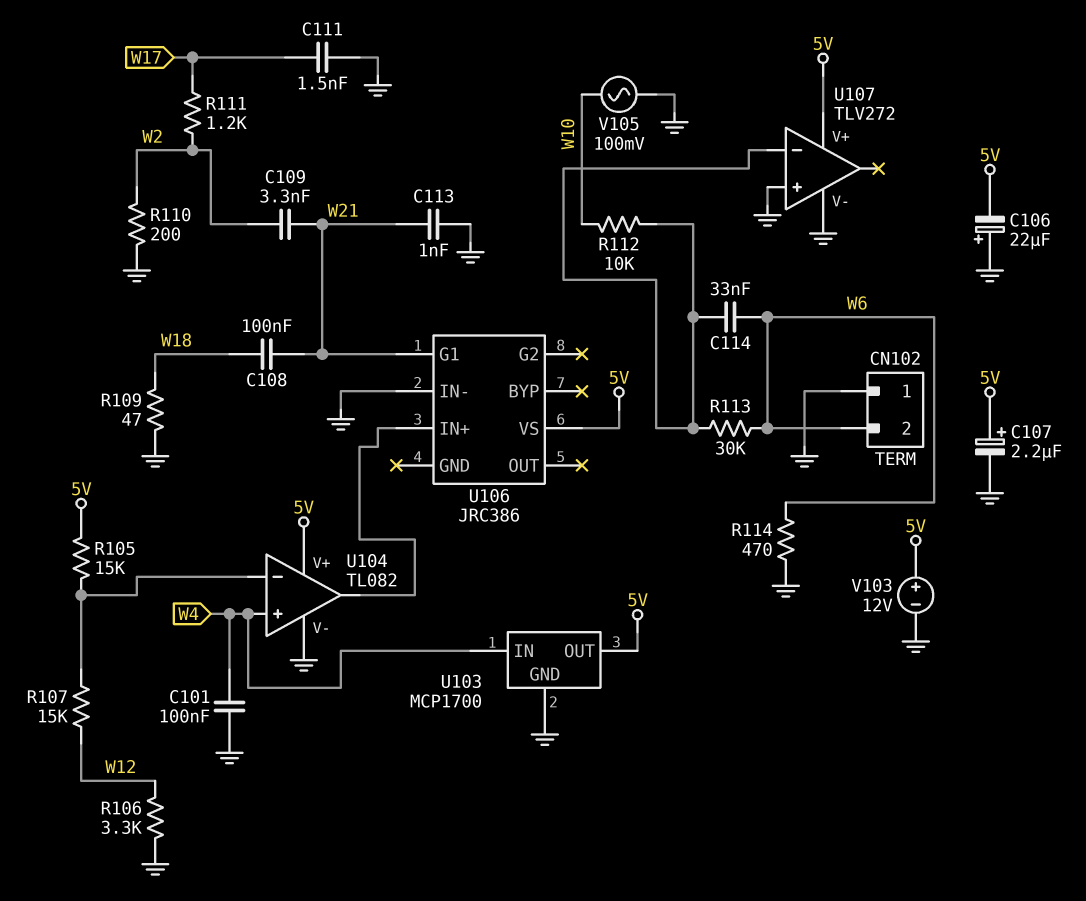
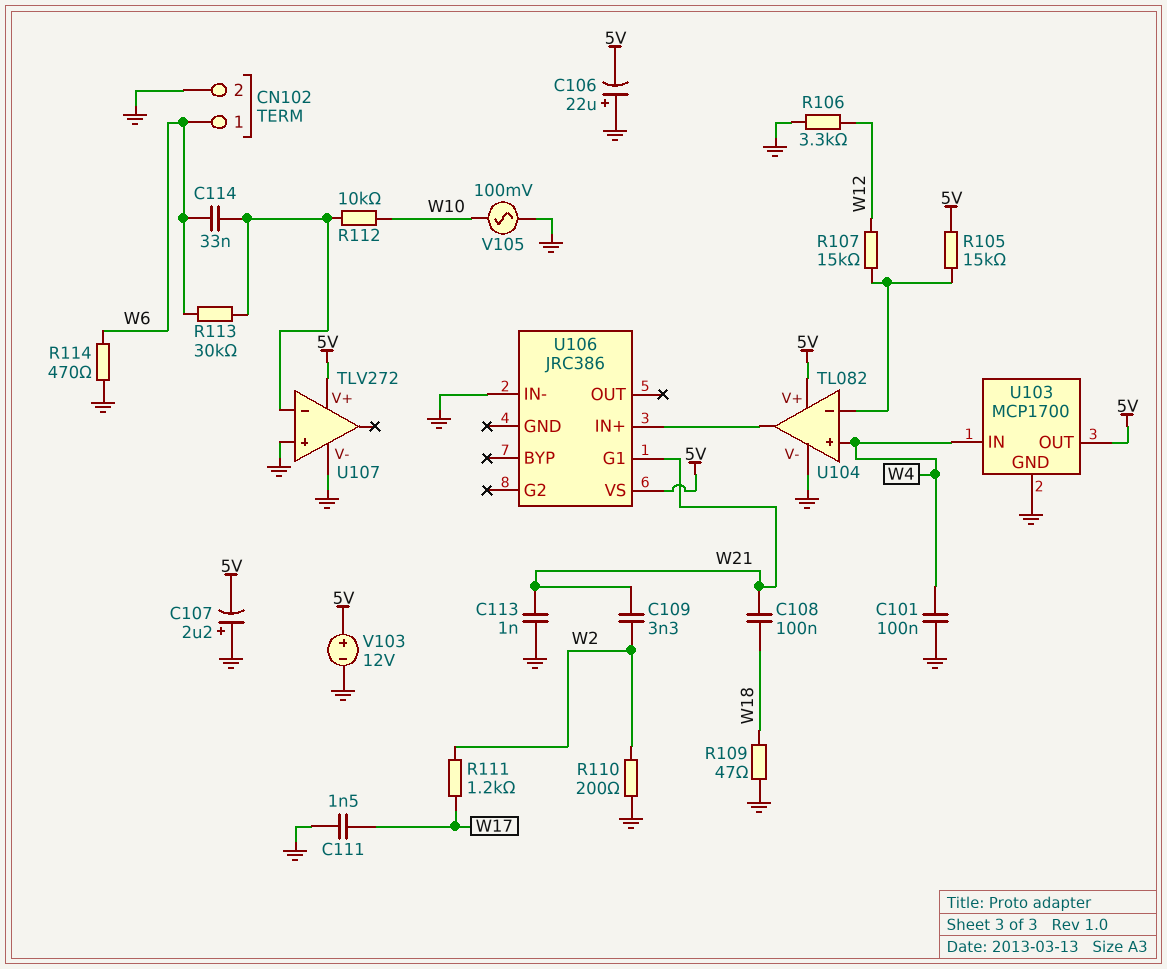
C107: 2.2uF (plus 5V, minus GND) -> 2.2uF (plus GND, minus 5V)
CN102 pin 1: GND -> W6
CN102 pin 2: W6 -> GND

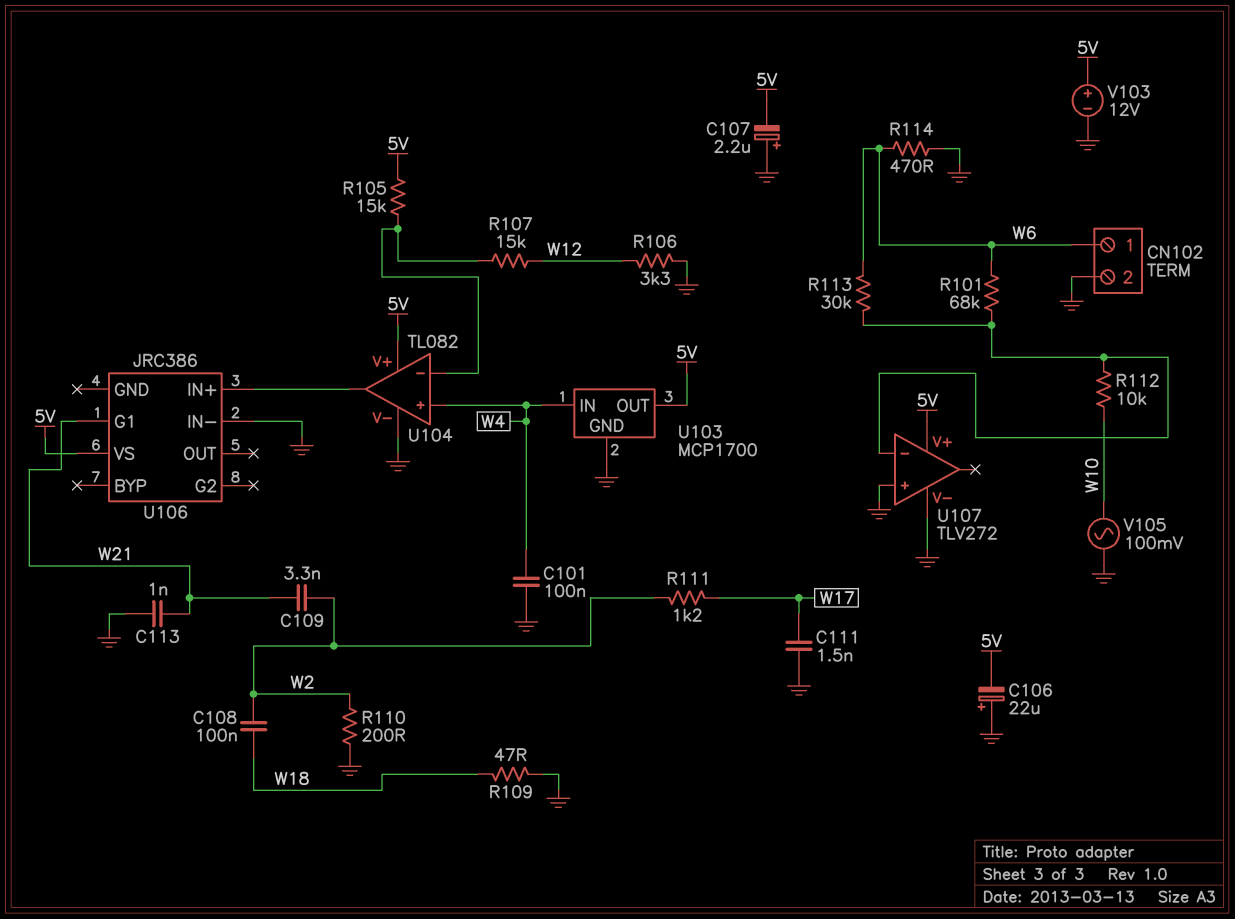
C108: 100nF (W18, W21) -> 100nF (W2, W18)
C114: 33nF (U107/in-, W6) -> none
R101: none -> 68k (U107/in-, W6)

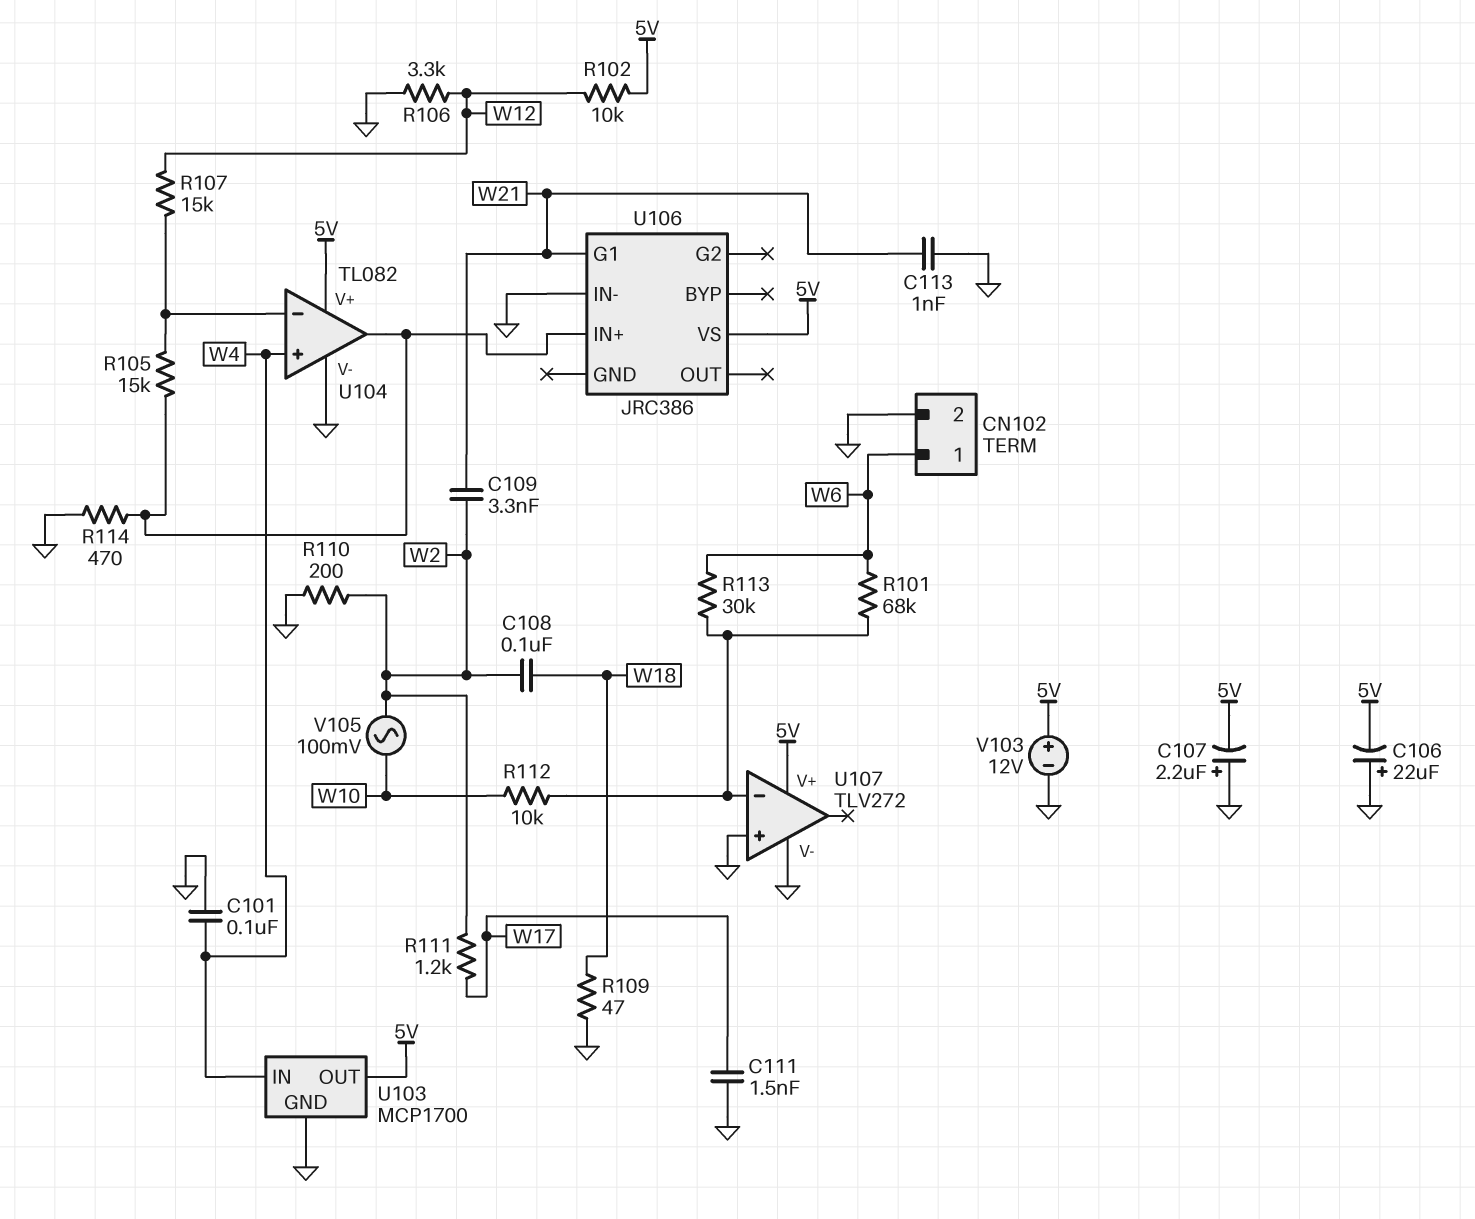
R102: none -> 10k (5V, W12)
R105: 15k (5V, U104/in-) -> 15k (U104/in-, U104/out)
R114: 470 (GND, W6) -> 470 (GND, U104/out)
V105: AC 100mV (GND, W10) -> AC 100mV (W2, W10)

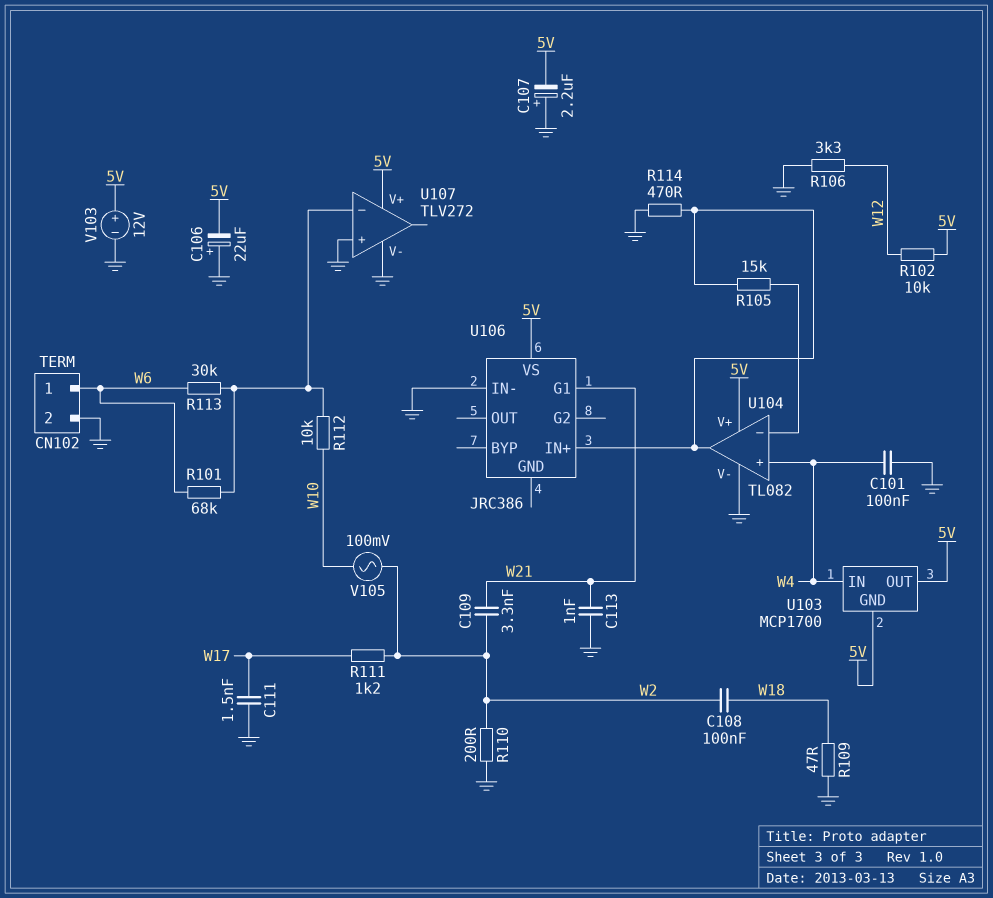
R107: 15k (U104/in-, W12) -> none
U103 pin GND: GND -> 5V

